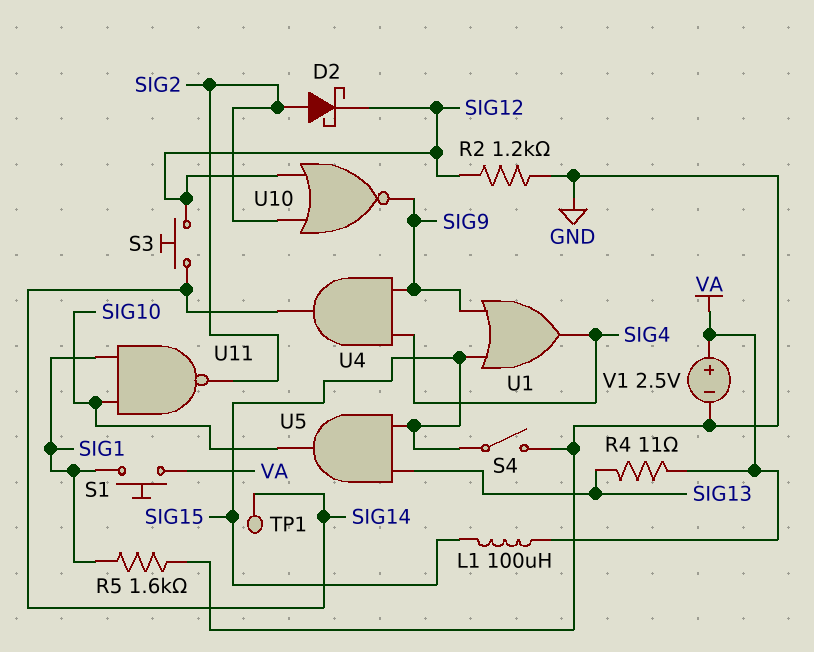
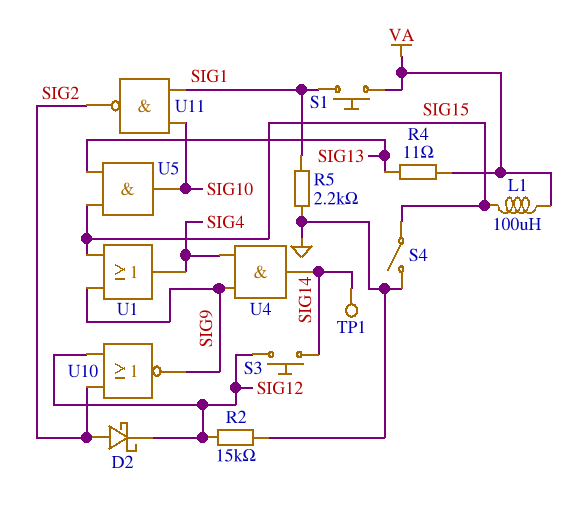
R2: 1.2k (GND, SIG12) -> 15k (GND, SIG12)
R5: 1.6k (GND, SIG1) -> 2.2k (GND, SIG1)
V1: 2.5V (plus VA, minus GND) -> none

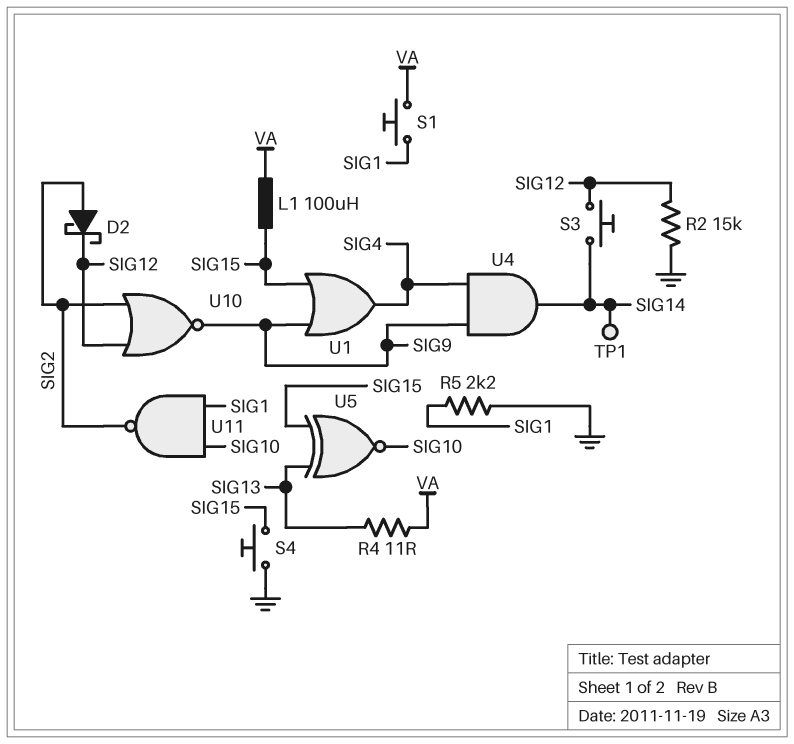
S4: switch (GND, SIG15) -> button (GND, SIG15)
U5: AND (in SIG13, in SIG15, out SIG10) -> XNOR (in SIG13, in SIG15, out SIG10)

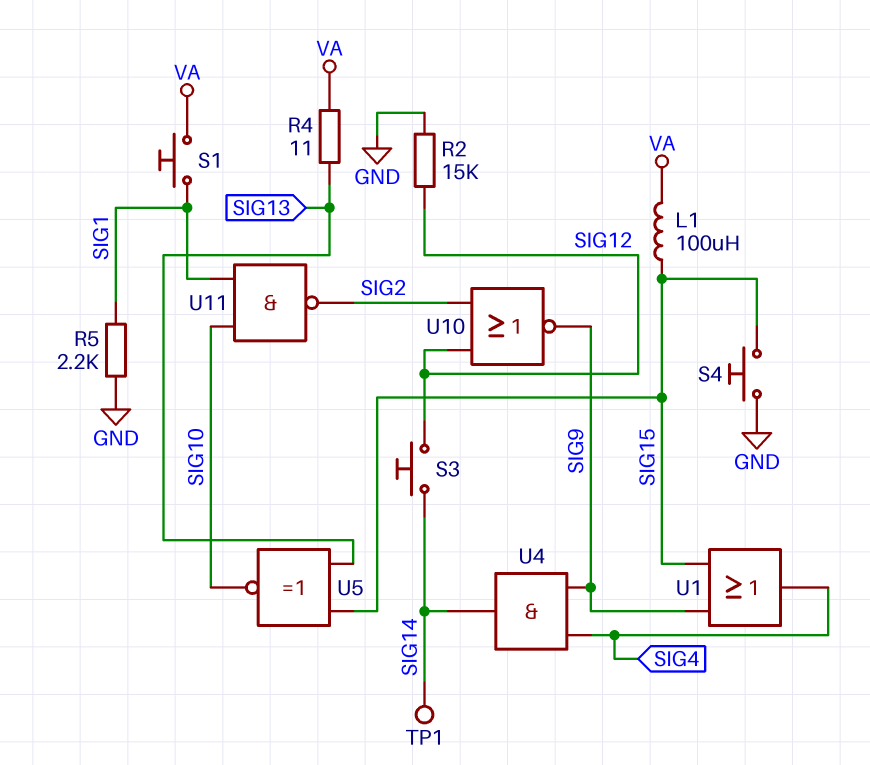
D2: schottky (A SIG2, K SIG12) -> none

